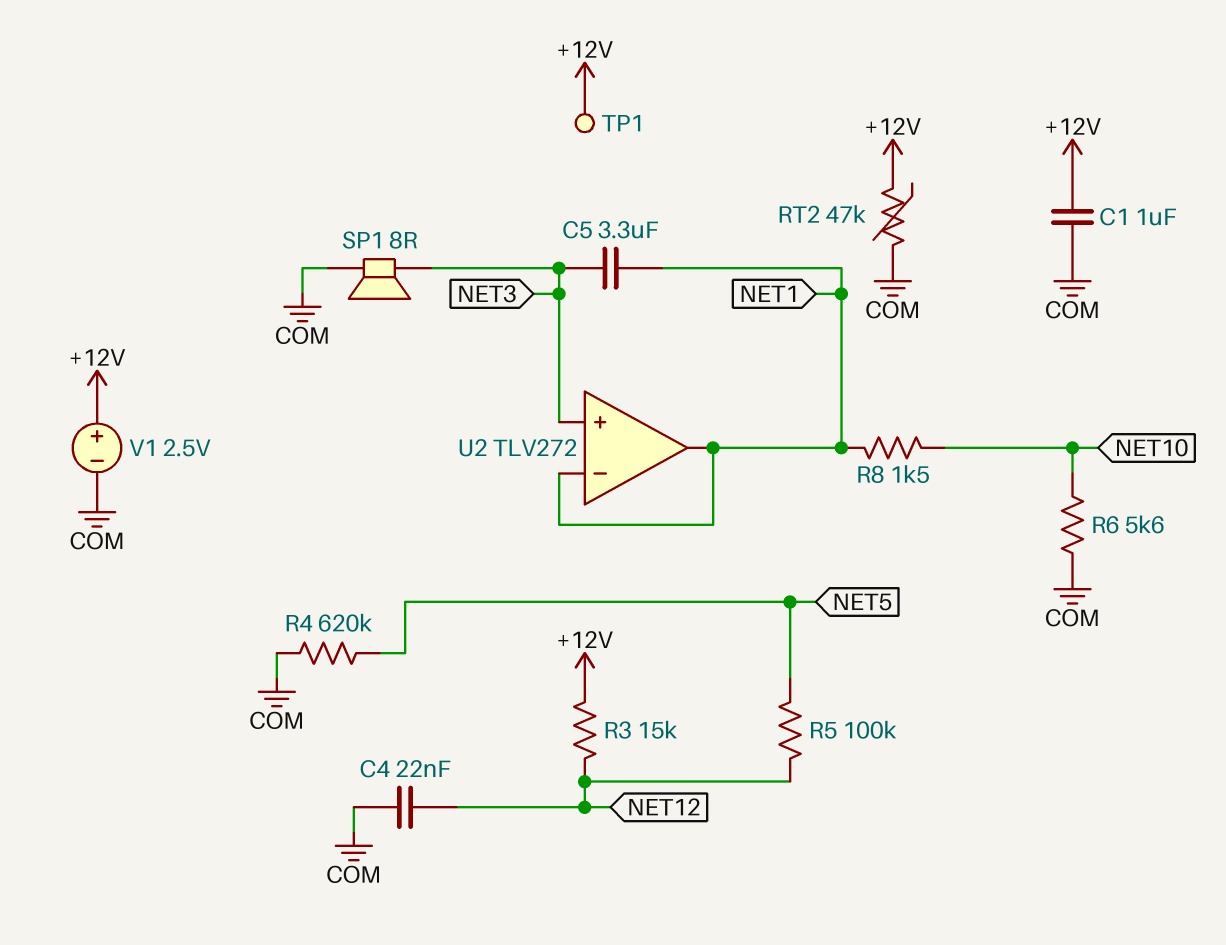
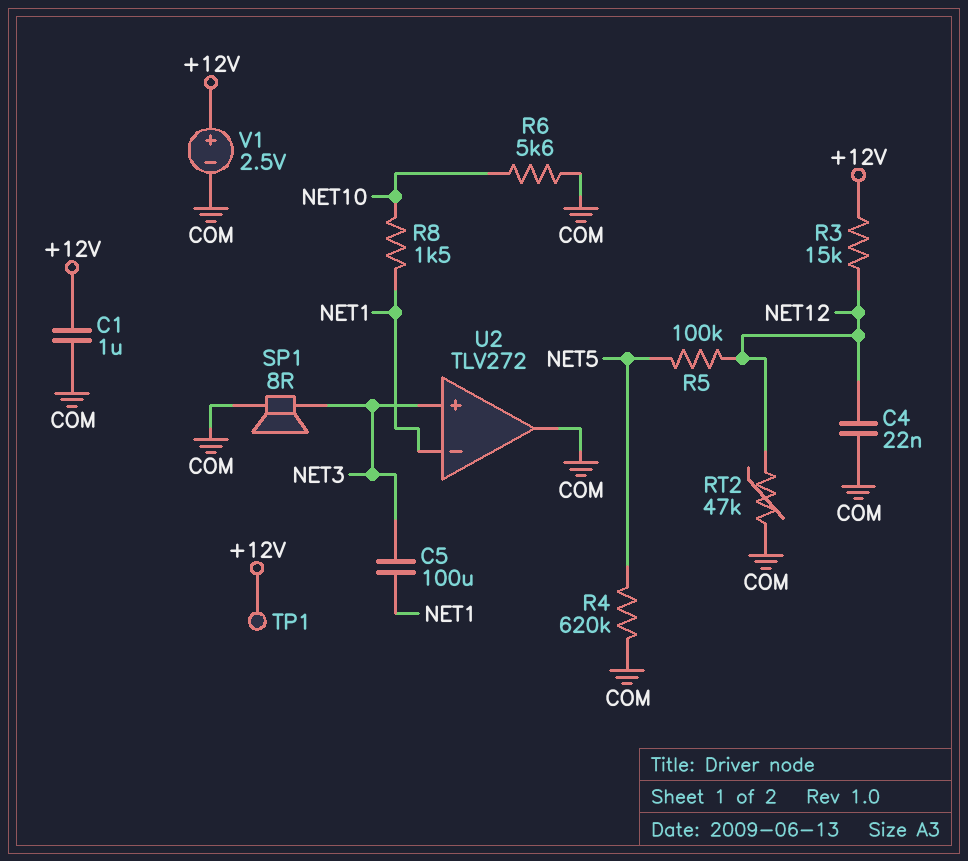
C5: 3.3uF (NET1, NET3) -> 100uF (NET1, NET3)
RT2: 47k (+12V, COM) -> 47k (COM, NET12)
U2 pin out: NET1 -> COM

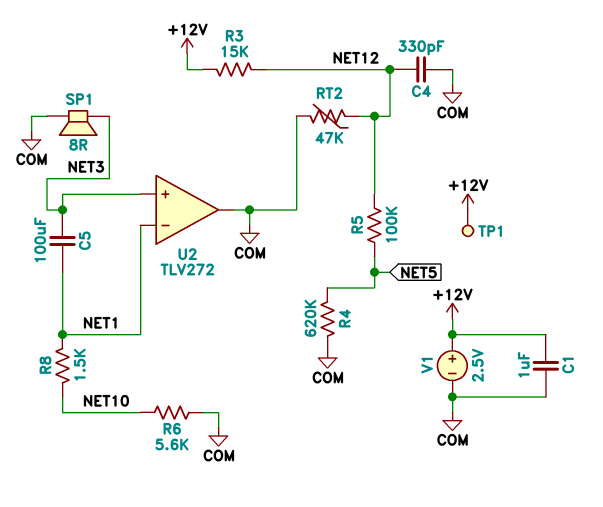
C4: 22nF (COM, NET12) -> 330pF (COM, NET12)

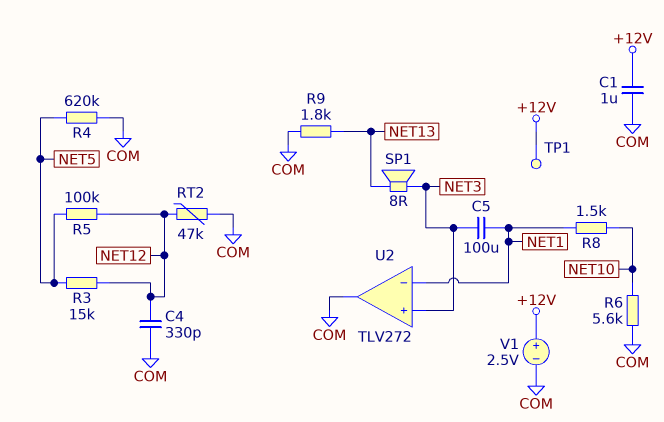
R3: 15k (+12V, NET12) -> 15k (NET5, NET12)
R9: none -> 1.8k (COM, NET13)
SP1: speaker 8R (COM, NET3) -> speaker 8R (NET3, NET13)

